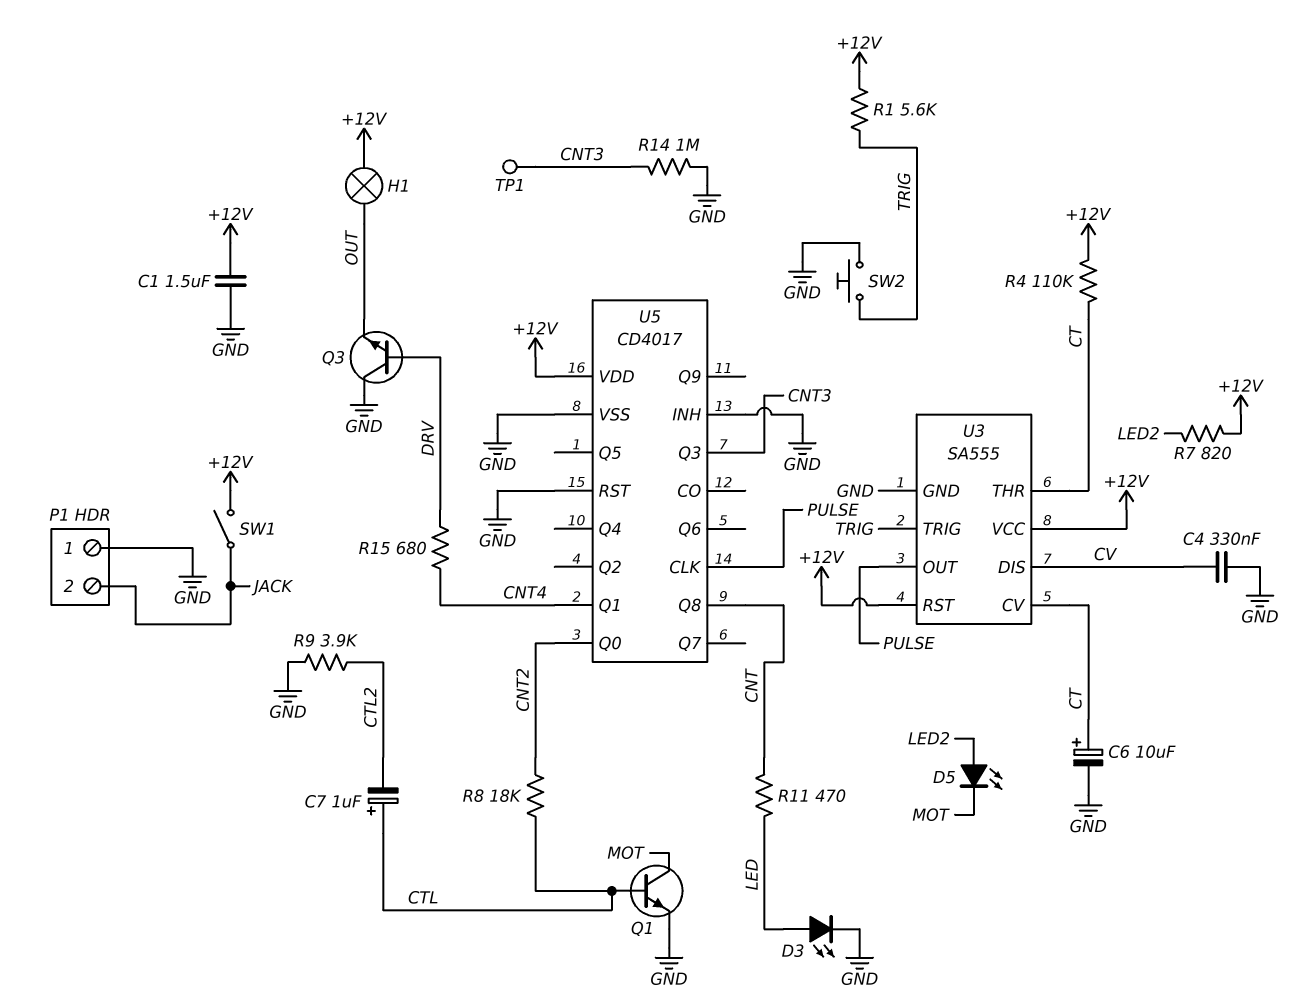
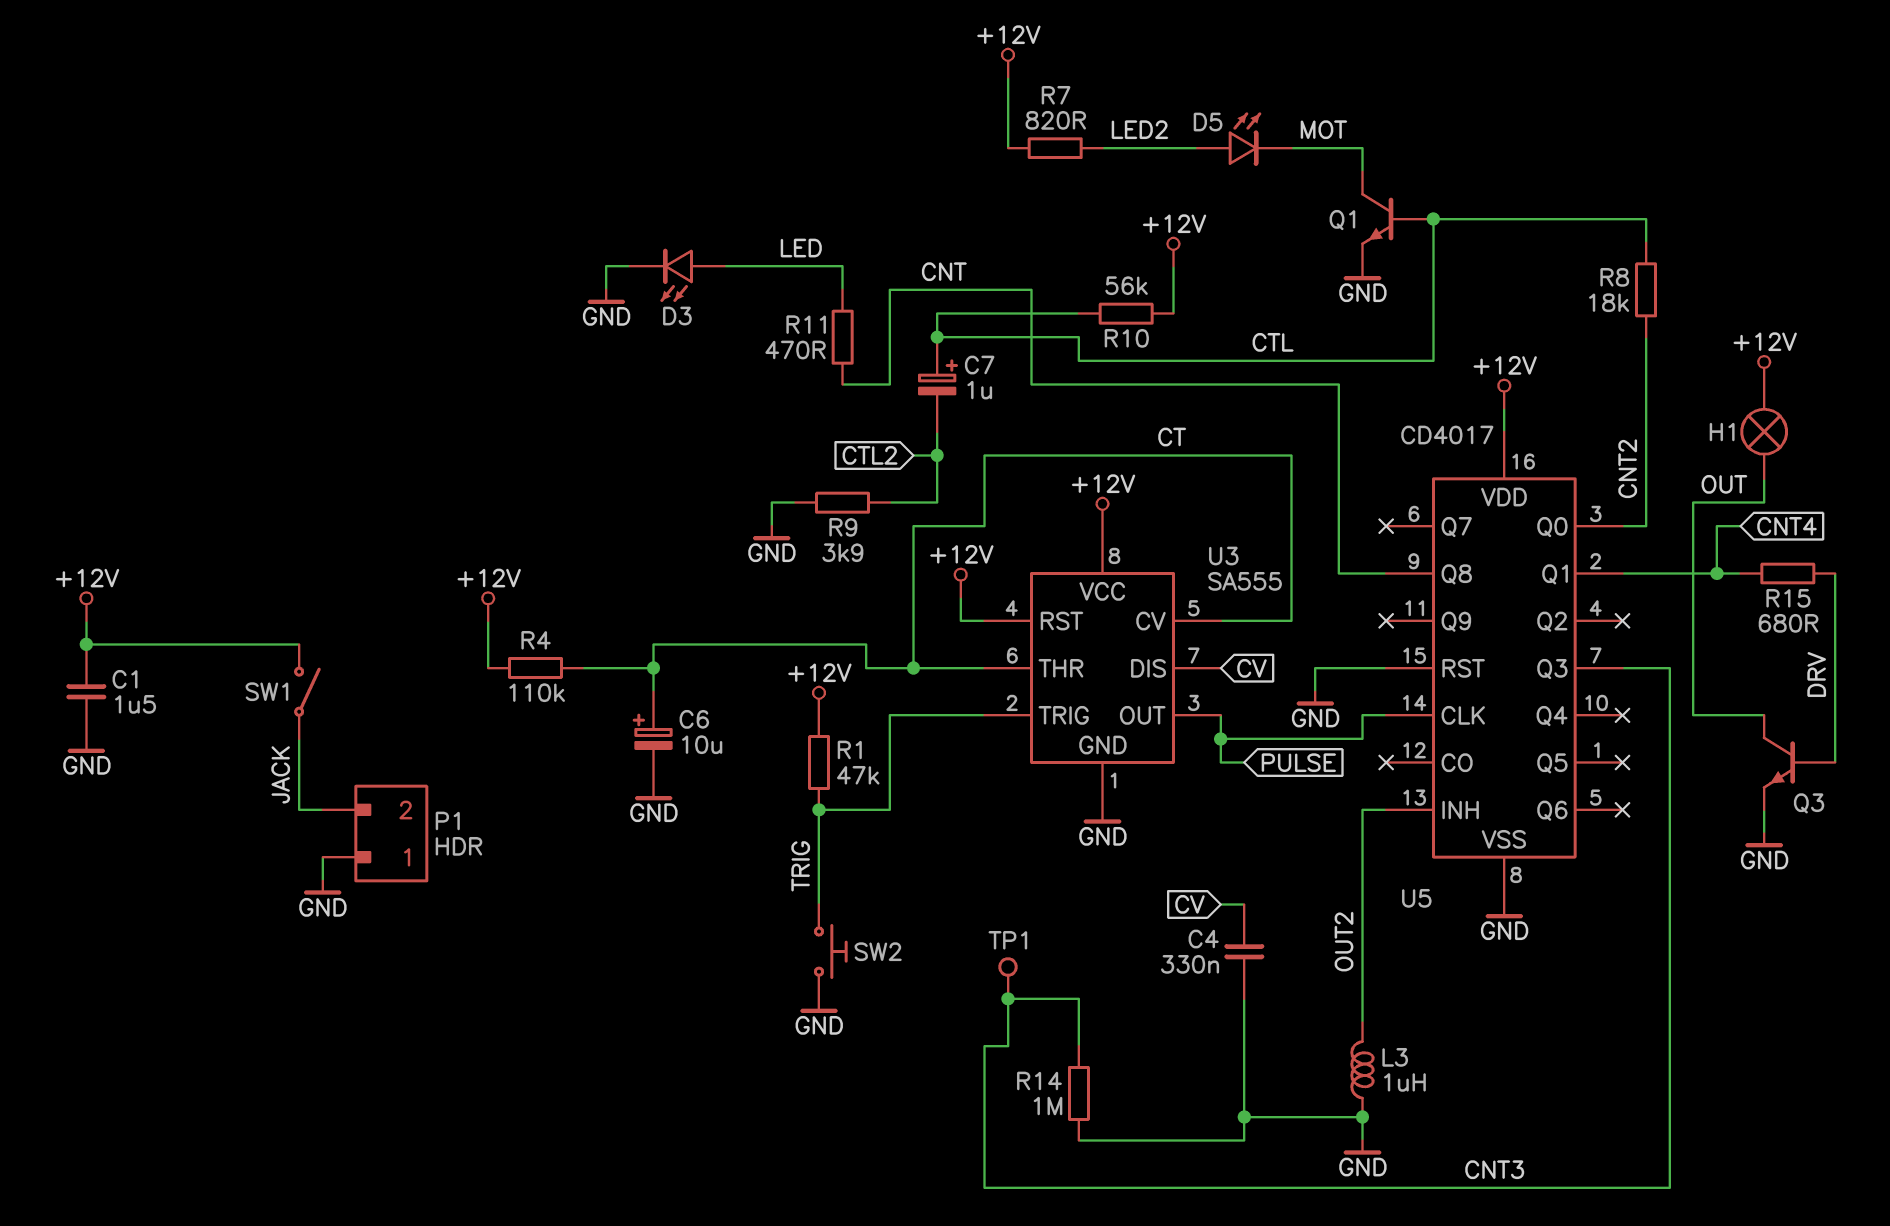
L3: none -> 1uH (GND, OUT2)
Q3: NPN (B DRV, C GND, E OUT) -> NPN (B DRV, C OUT, E GND)
R1: 5.6k (+12V, TRIG) -> 47k (+12V, TRIG)
R10: none -> 56k (+12V, CTL)
U5 pin INH: GND -> OUT2

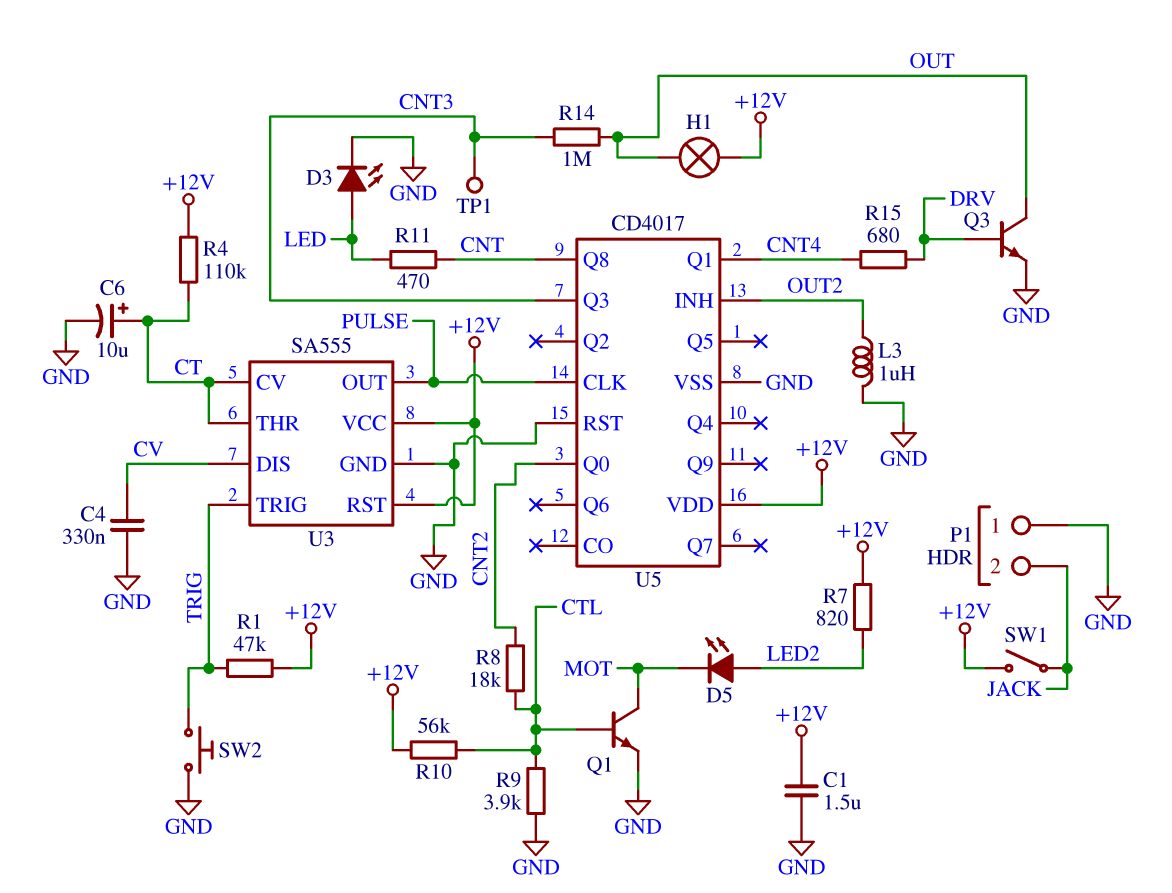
C7: 1uF (plus CTL, minus CTL2) -> none
R9: 3.9k (CTL2, GND) -> 3.9k (CTL, GND)
R14: 1M (CNT3, GND) -> 1M (CNT3, OUT)

